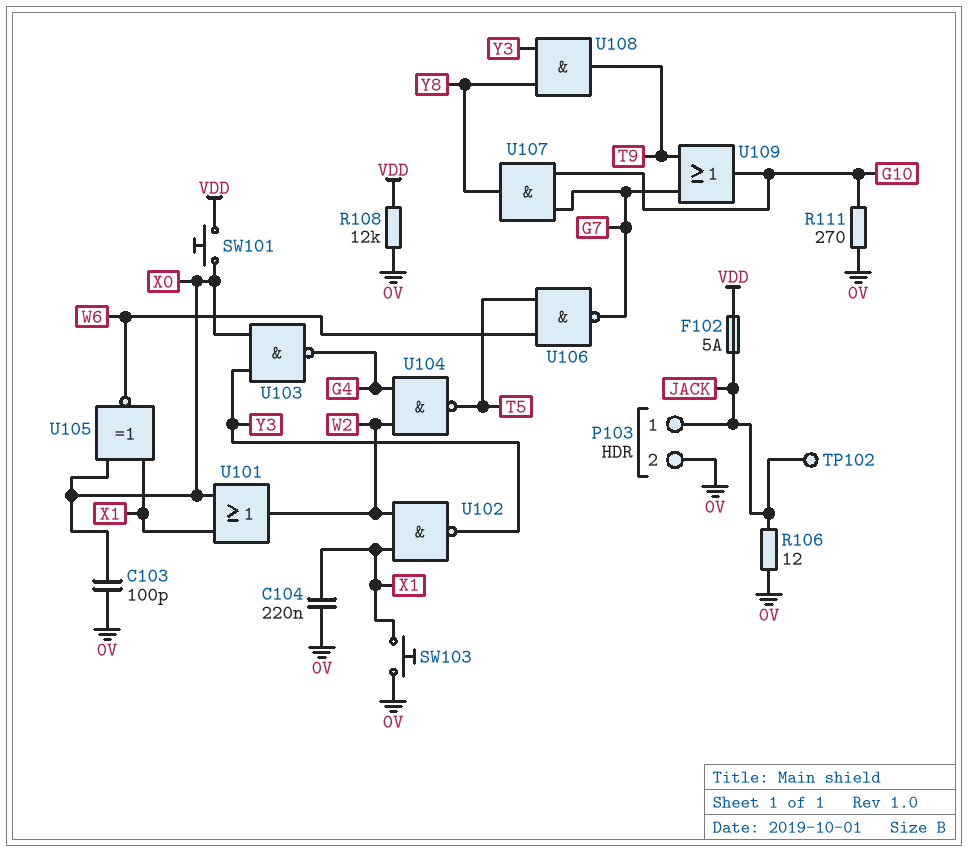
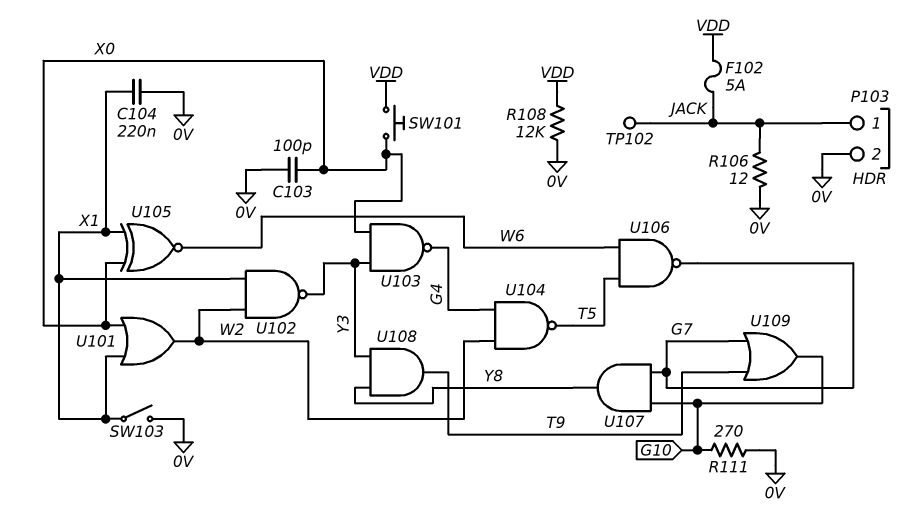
SW103: button (0V, X1) -> switch (0V, X1)

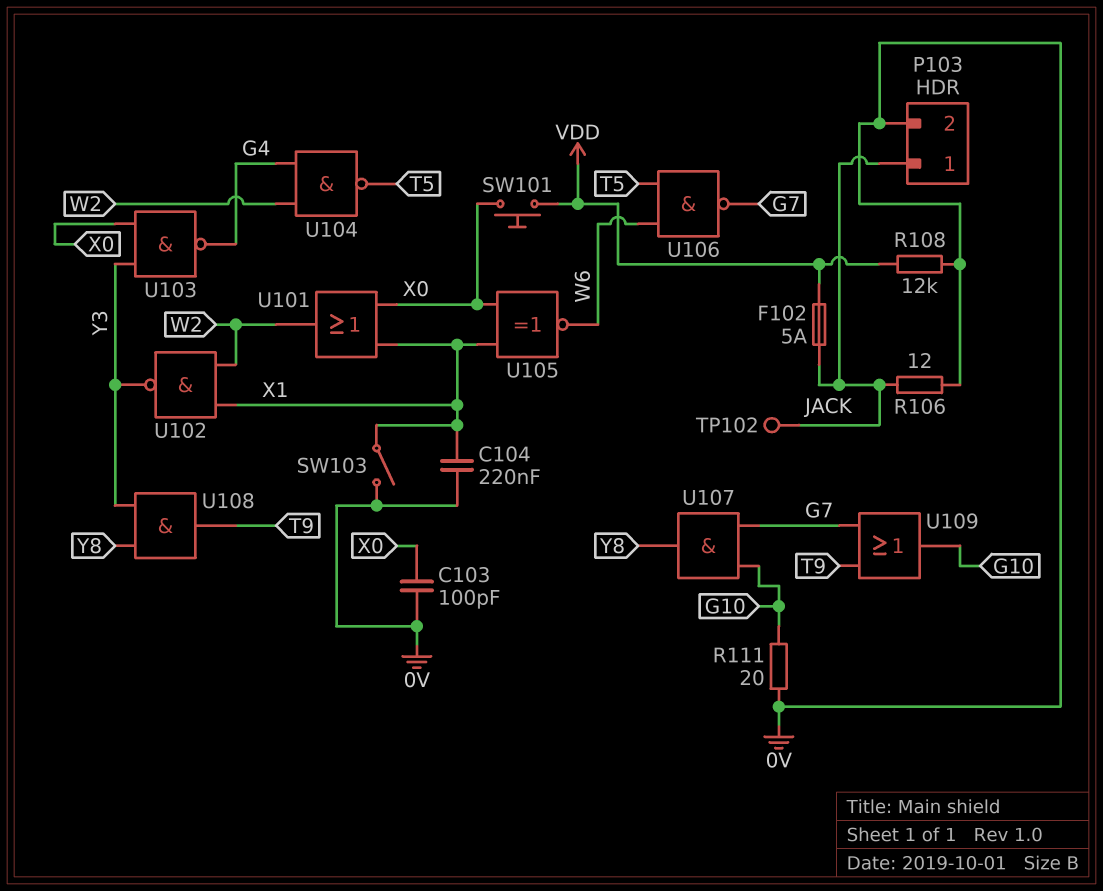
R111: 270 (0V, G10) -> 20 (0V, G10)

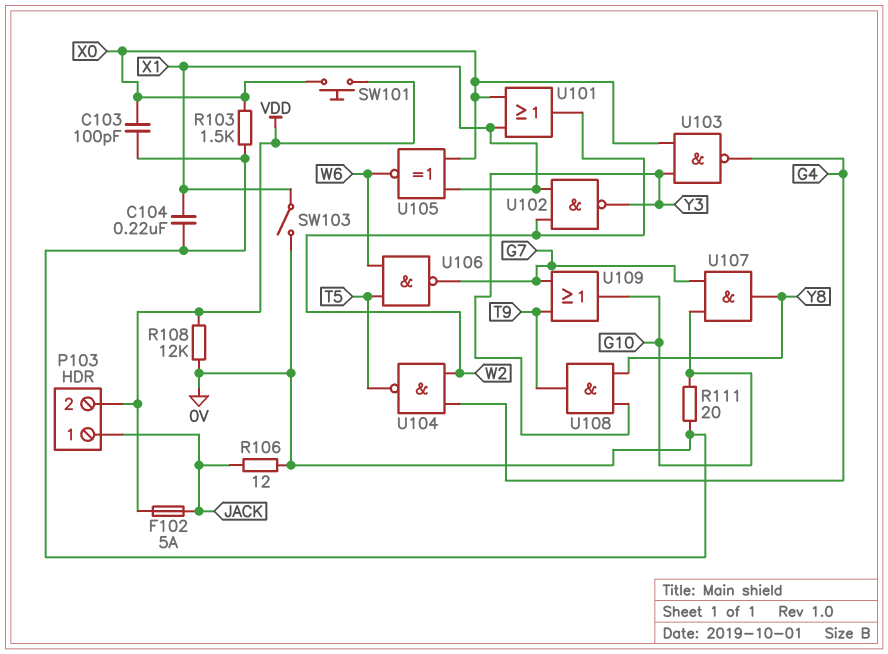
P103 pin 2: 0V -> VDD
R103: none -> 1.5k (0V, X0)
TP102: test point (JACK) -> none

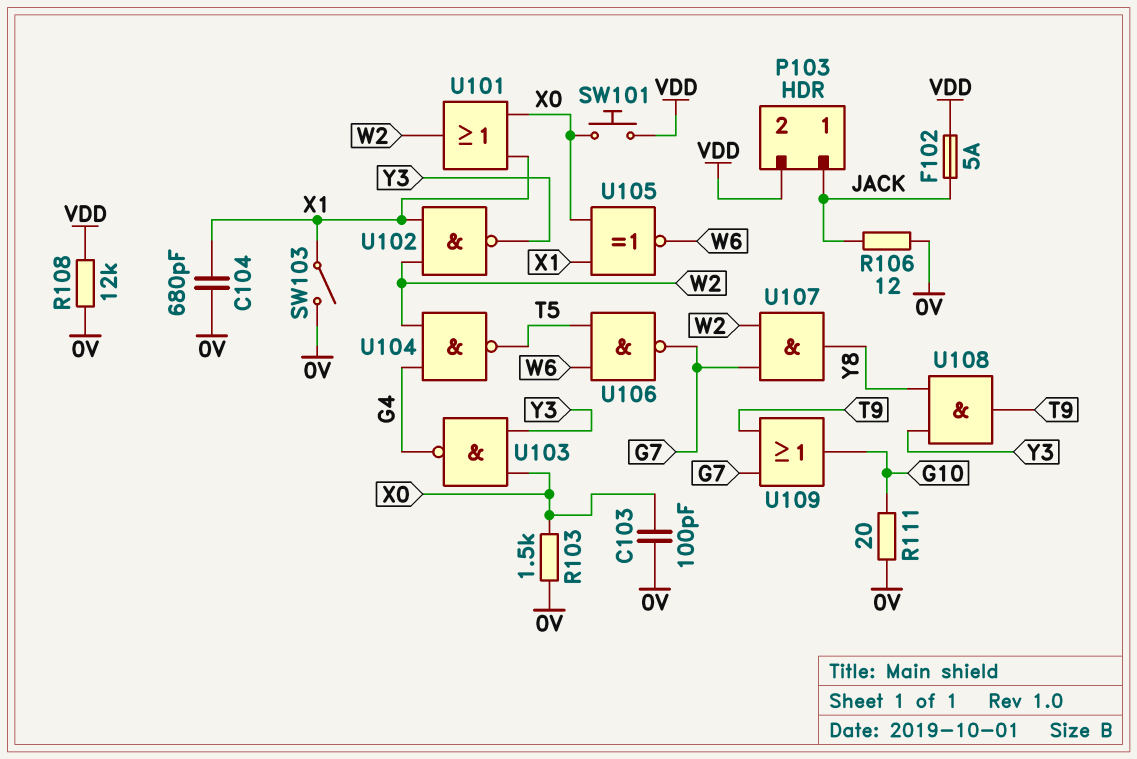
C104: 220nF (0V, X1) -> 680pF (0V, X1)
U107: AND (in G7, in G10, out Y8) -> AND (in G7, in W2, out Y8)

